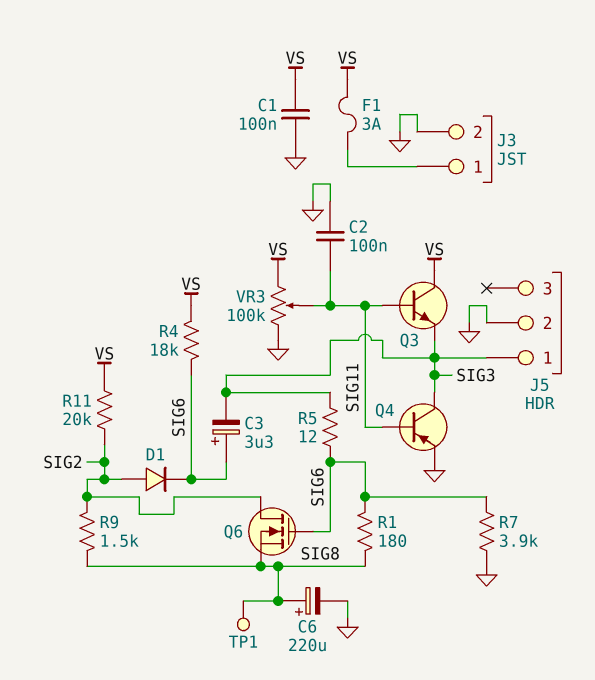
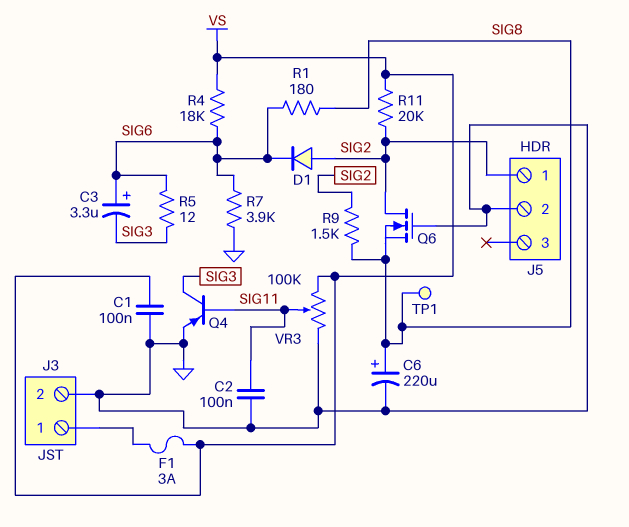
J5 pin 1: SIG3 -> SIG2
Q3: NPN (B SIG11, C VS, E SIG3) -> none
Q6: NMOS (G SIG6, D SIG2, S SIG8) -> NMOS (G GND, D SIG2, S SIG8)

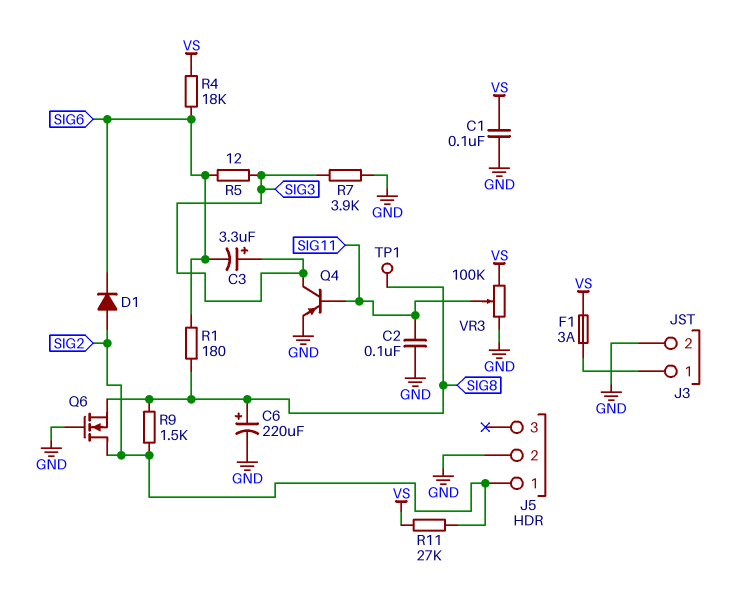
C3: 3.3uF (plus SIG6, minus SIG3) -> 3.3uF (plus SIG3, minus SIG6)
R7: 3.9k (GND, SIG6) -> 3.9k (GND, SIG3)
R11: 20k (SIG2, VS) -> 27k (SIG2, VS)

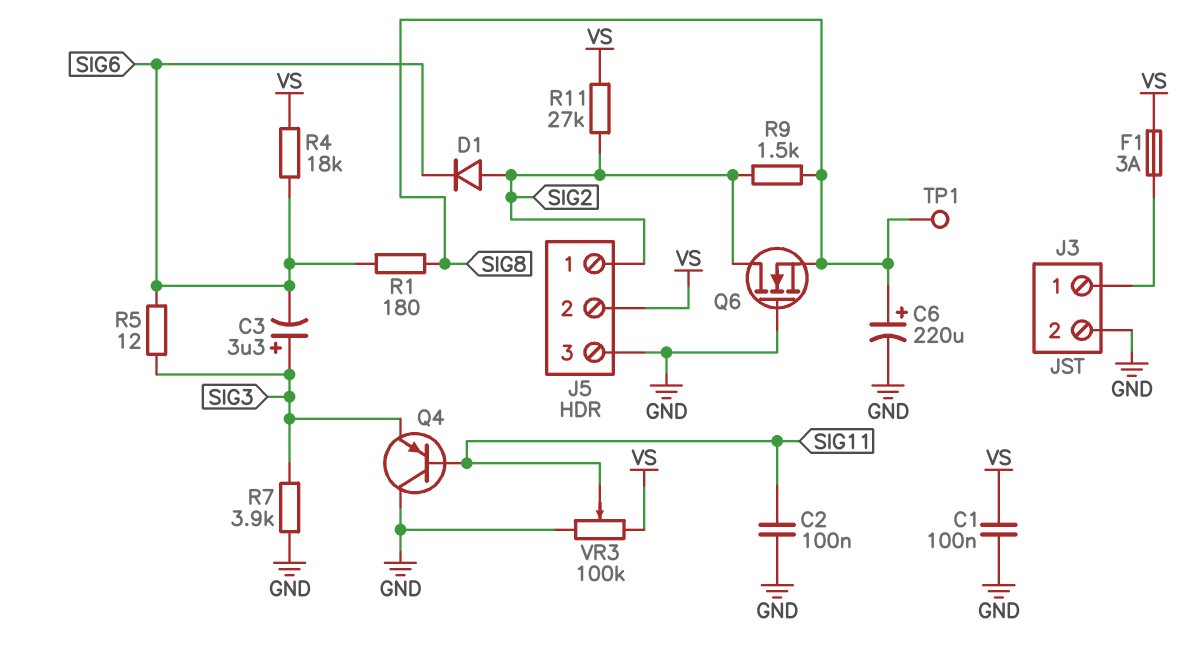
J5 pin 2: GND -> VS
J5 pin 3: none -> GND
Q4: PNP (B SIG11, C SIG3, E GND) -> PNP (B SIG11, C GND, E SIG3)

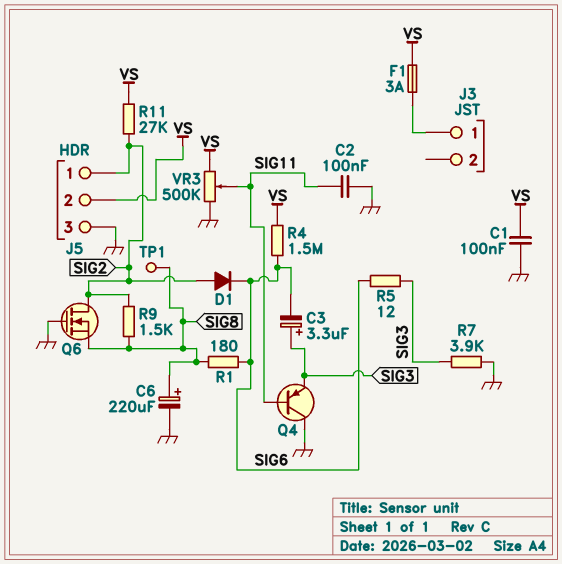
J3 pin 2: GND -> none
R4: 18k (SIG6, VS) -> 1.5M (SIG6, VS)
VR3: 100k (GND, VS, wiper SIG11) -> 500k (GND, VS, wiper SIG11)

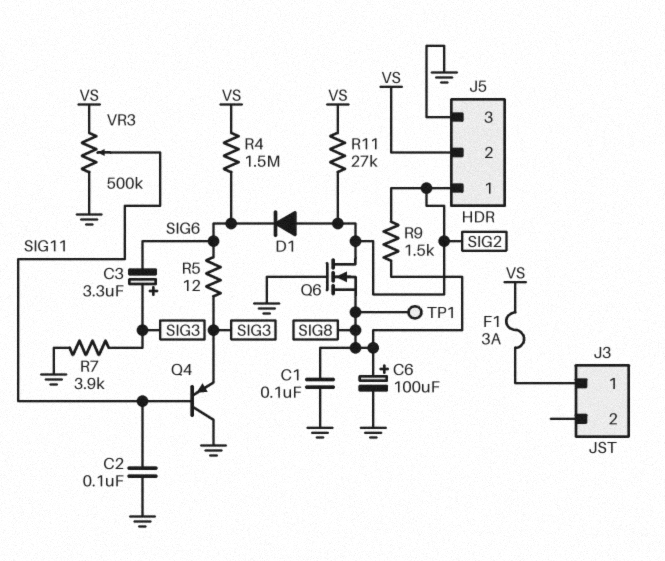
C1: 100nF (GND, VS) -> 100nF (GND, SIG8)
C6: 220uF (plus SIG8, minus GND) -> 100uF (plus SIG8, minus GND)
R1: 180 (SIG6, SIG8) -> none

